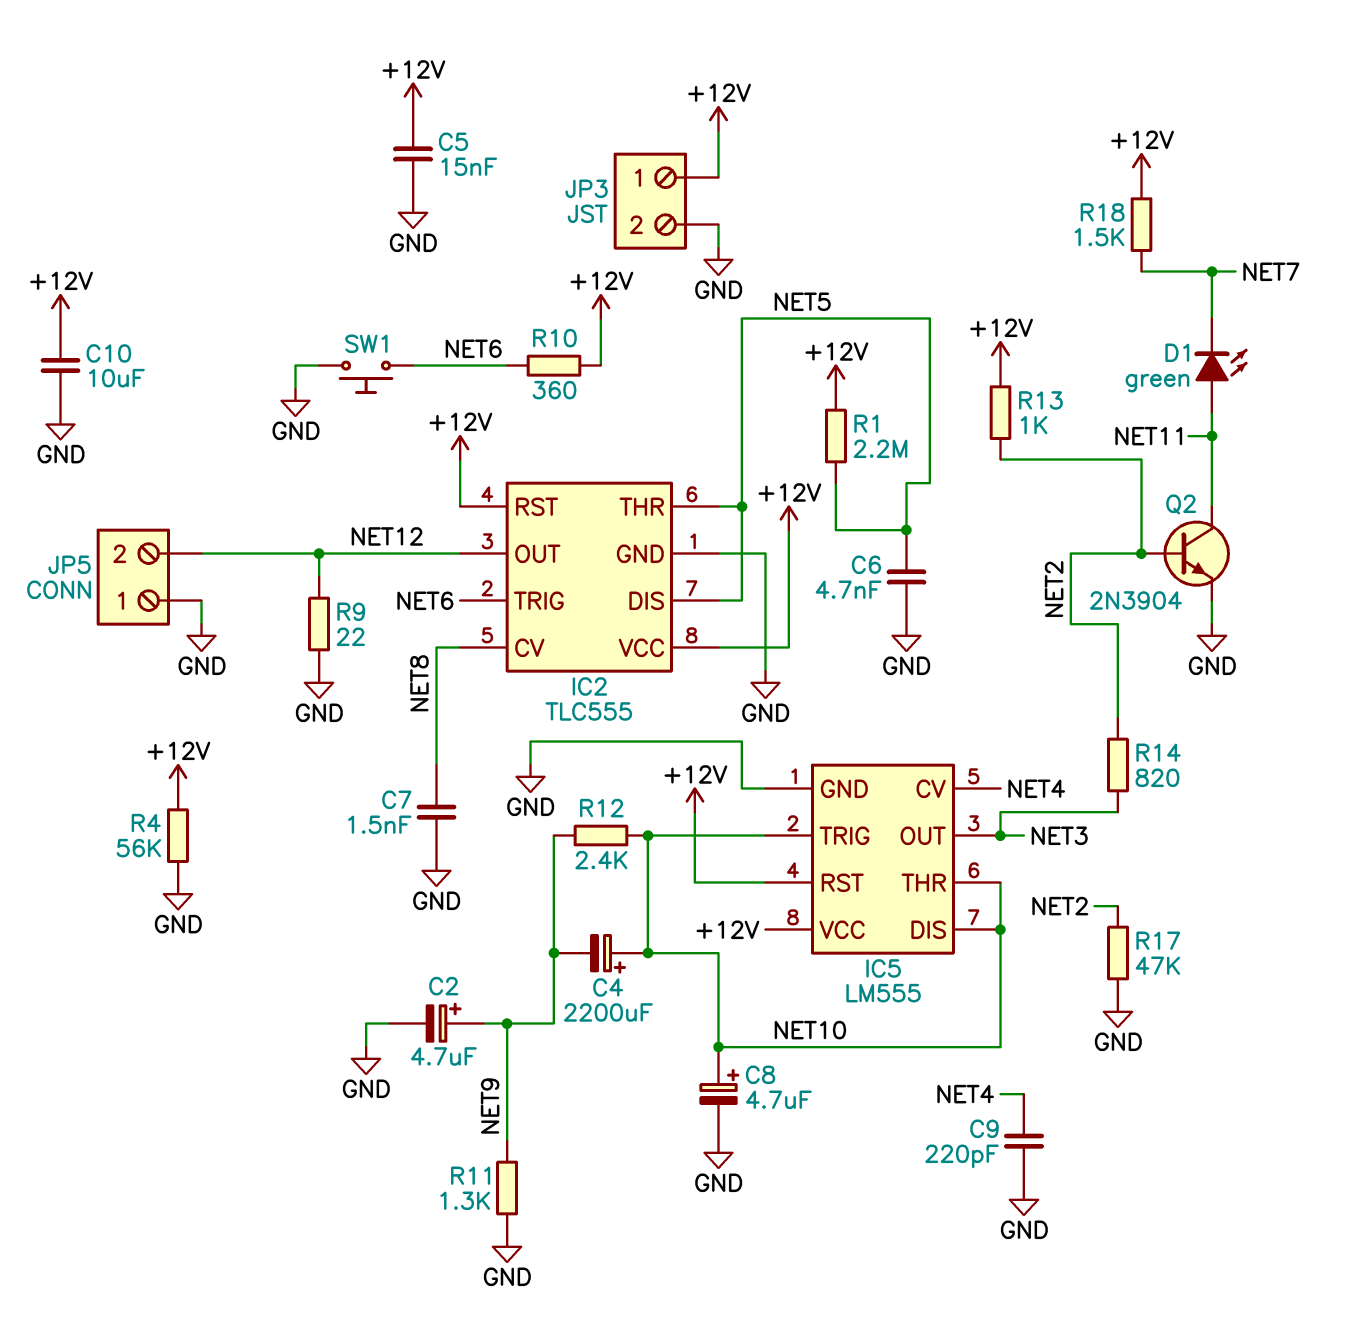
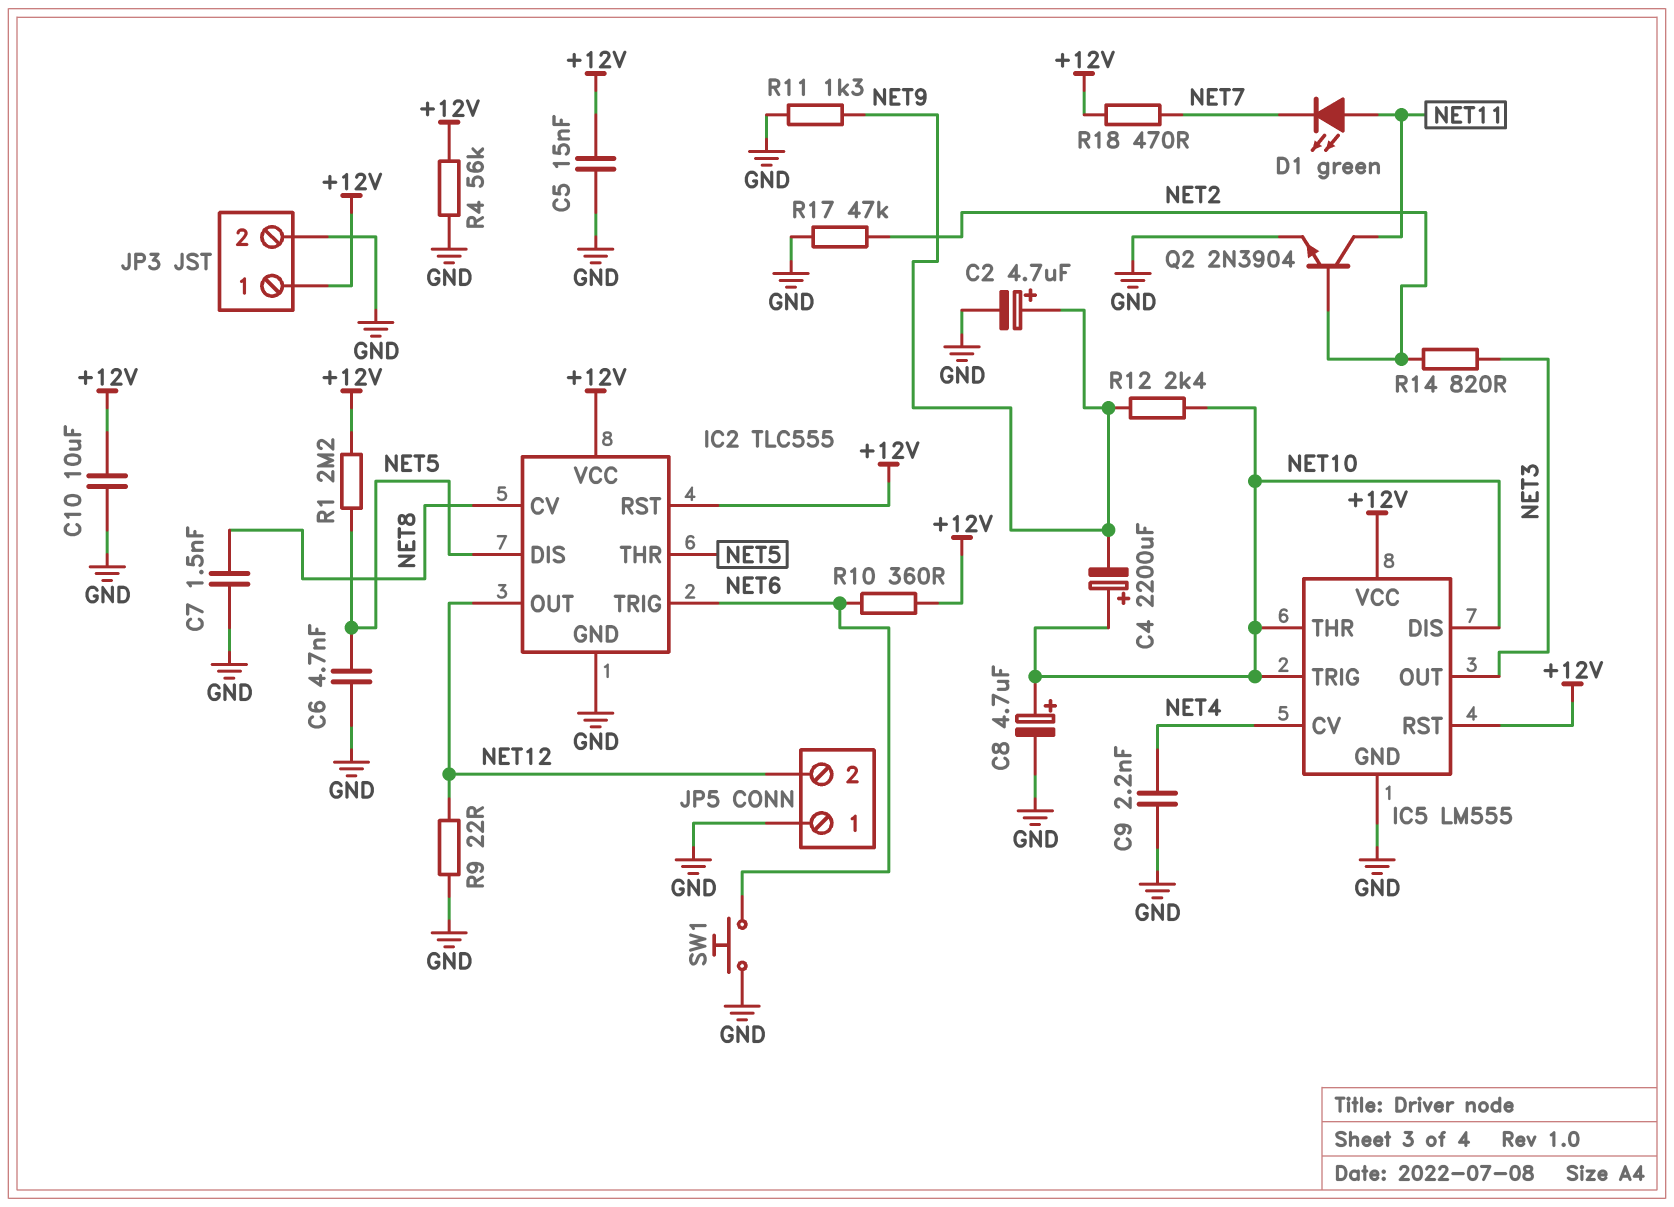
C9: 220pF (GND, NET4) -> 2.2nF (GND, NET4)
R13: 1k (+12V, NET2) -> none
R18: 1.5k (+12V, NET7) -> 470 (+12V, NET7)

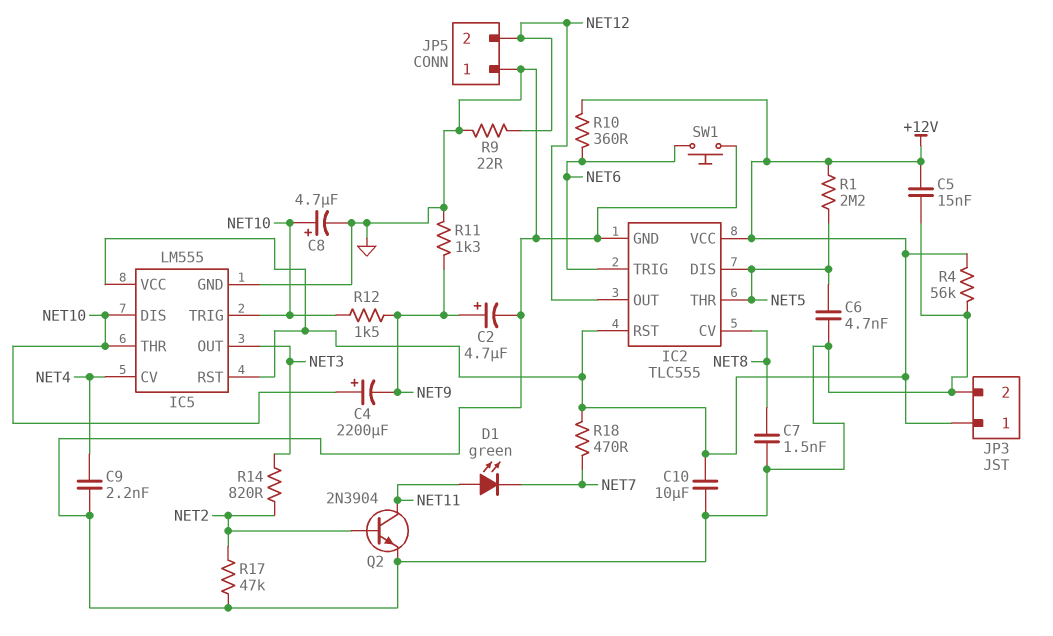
R12: 2.4k (NET9, NET10) -> 1.5k (NET9, NET10)

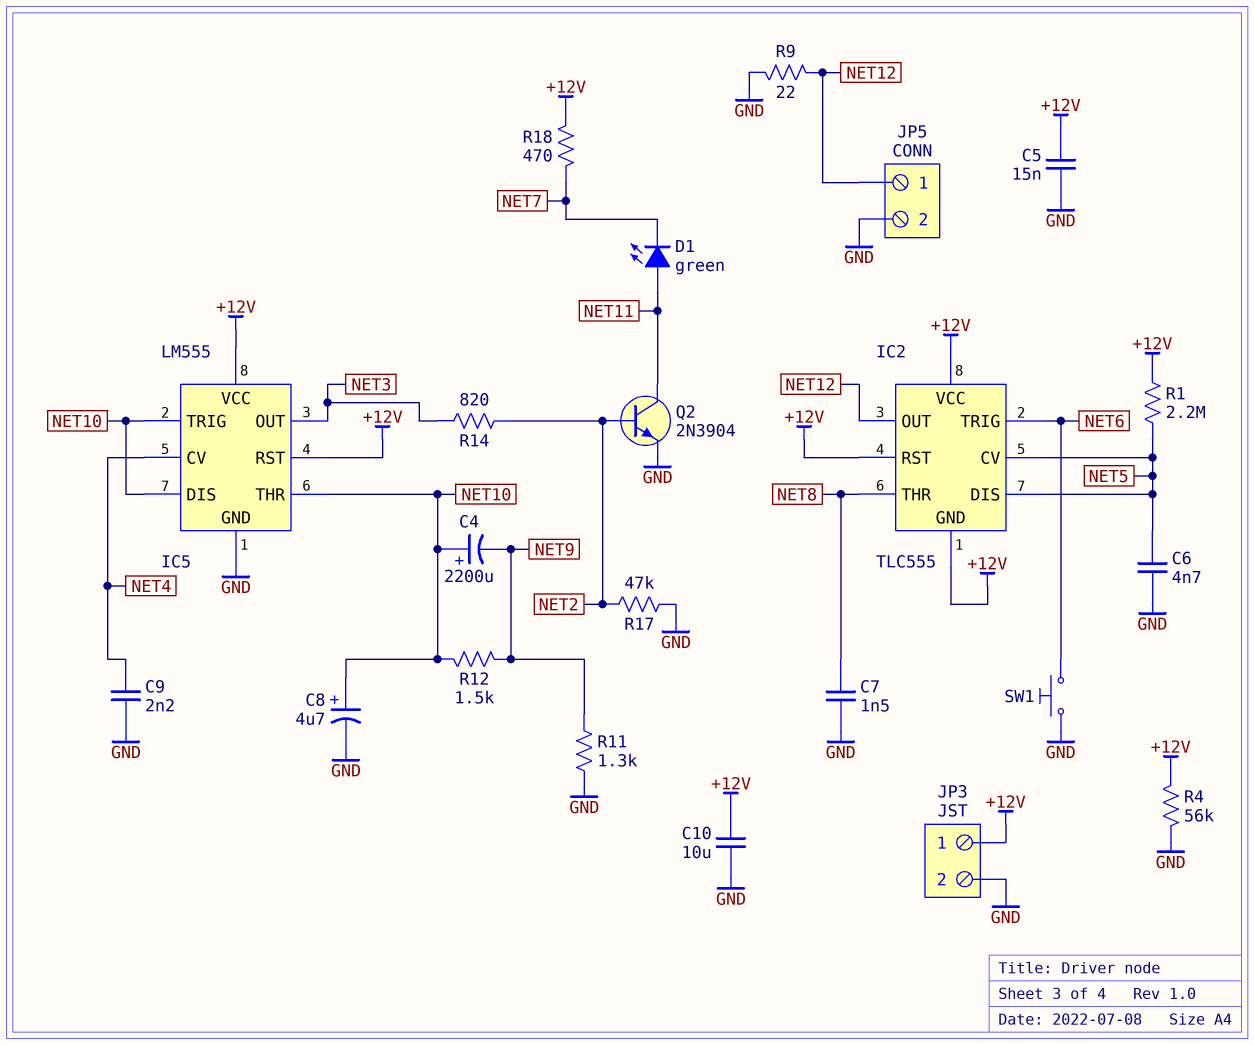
C2: 4.7uF (plus NET9, minus GND) -> none
IC2 pin CV: NET8 -> NET5
IC2 pin GND: GND -> +12V
IC2 pin THR: NET5 -> NET8
JP5 pin 1: GND -> NET12
JP5 pin 2: NET12 -> GND
R10: 360 (+12V, NET6) -> none

